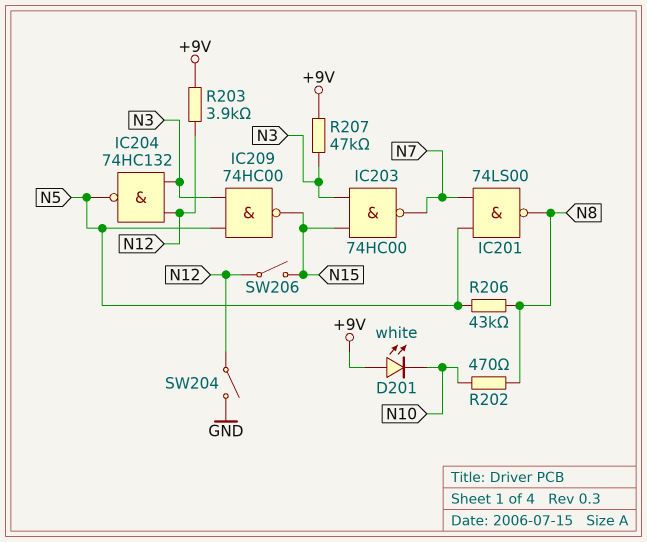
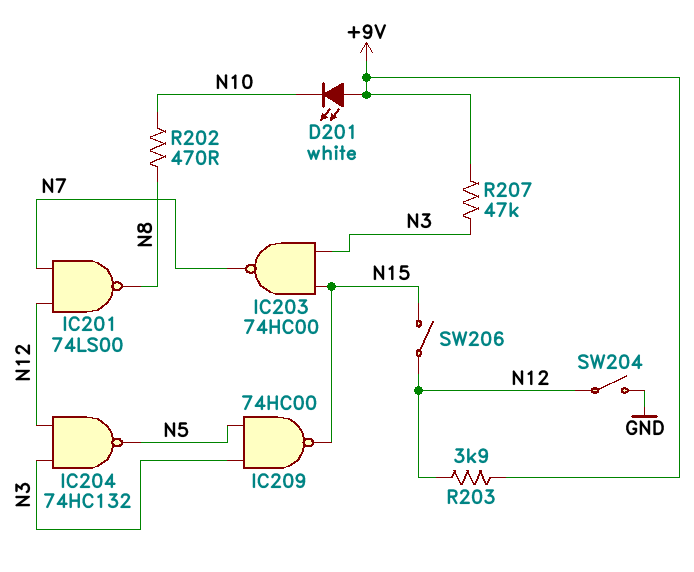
IC201: NAND 74LS00 (in N5, in N7, out N8) -> NAND 74LS00 (in N7, in N12, out N8)
R206: 43k (N5, N8) -> none

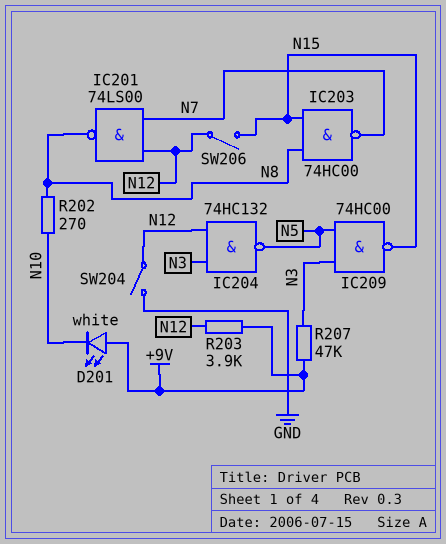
IC203: NAND 74HC00 (in N3, in N15, out N7) -> NAND 74HC00 (in N8, in N15, out N7)
R202: 470 (N8, N10) -> 270 (N8, N10)

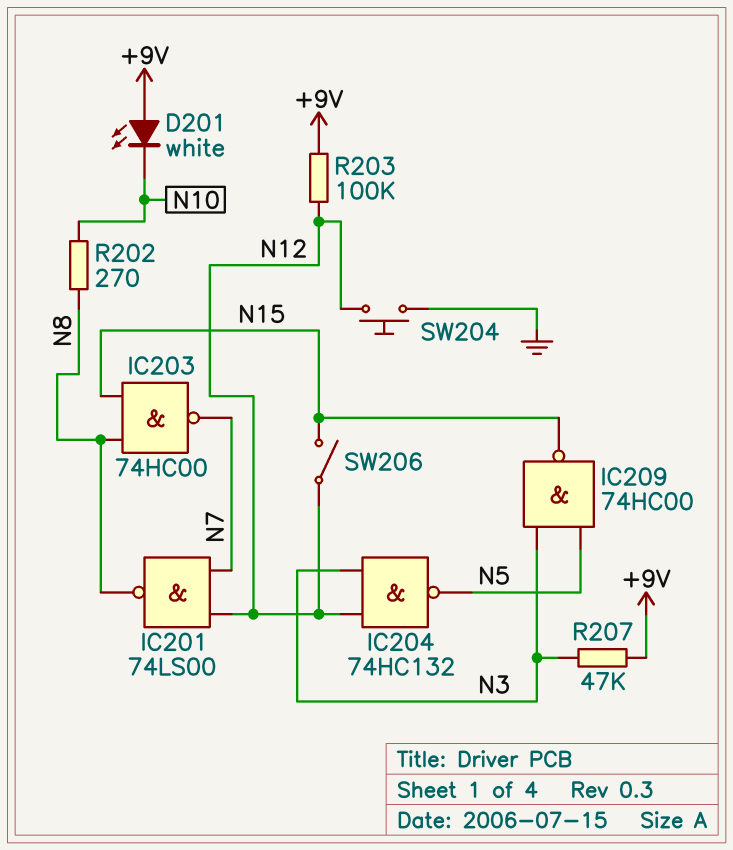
R203: 3.9k (+9V, N12) -> 100k (+9V, N12)
SW204: switch (GND, N12) -> button (GND, N12)

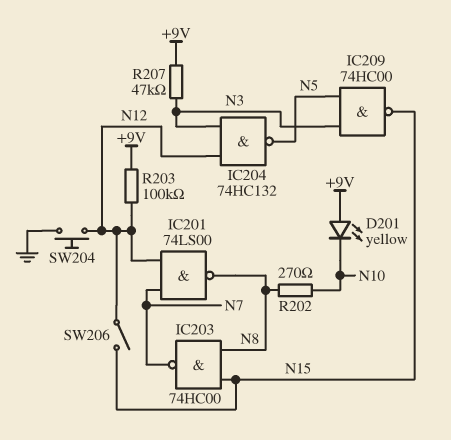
D201: LED white (A +9V, K N10) -> LED yellow (A +9V, K N10)

